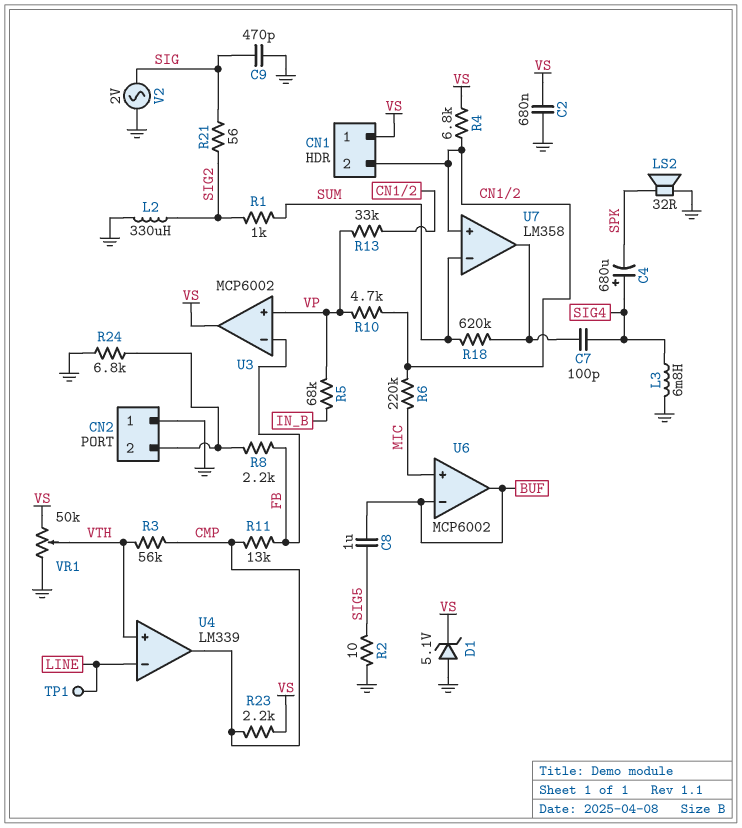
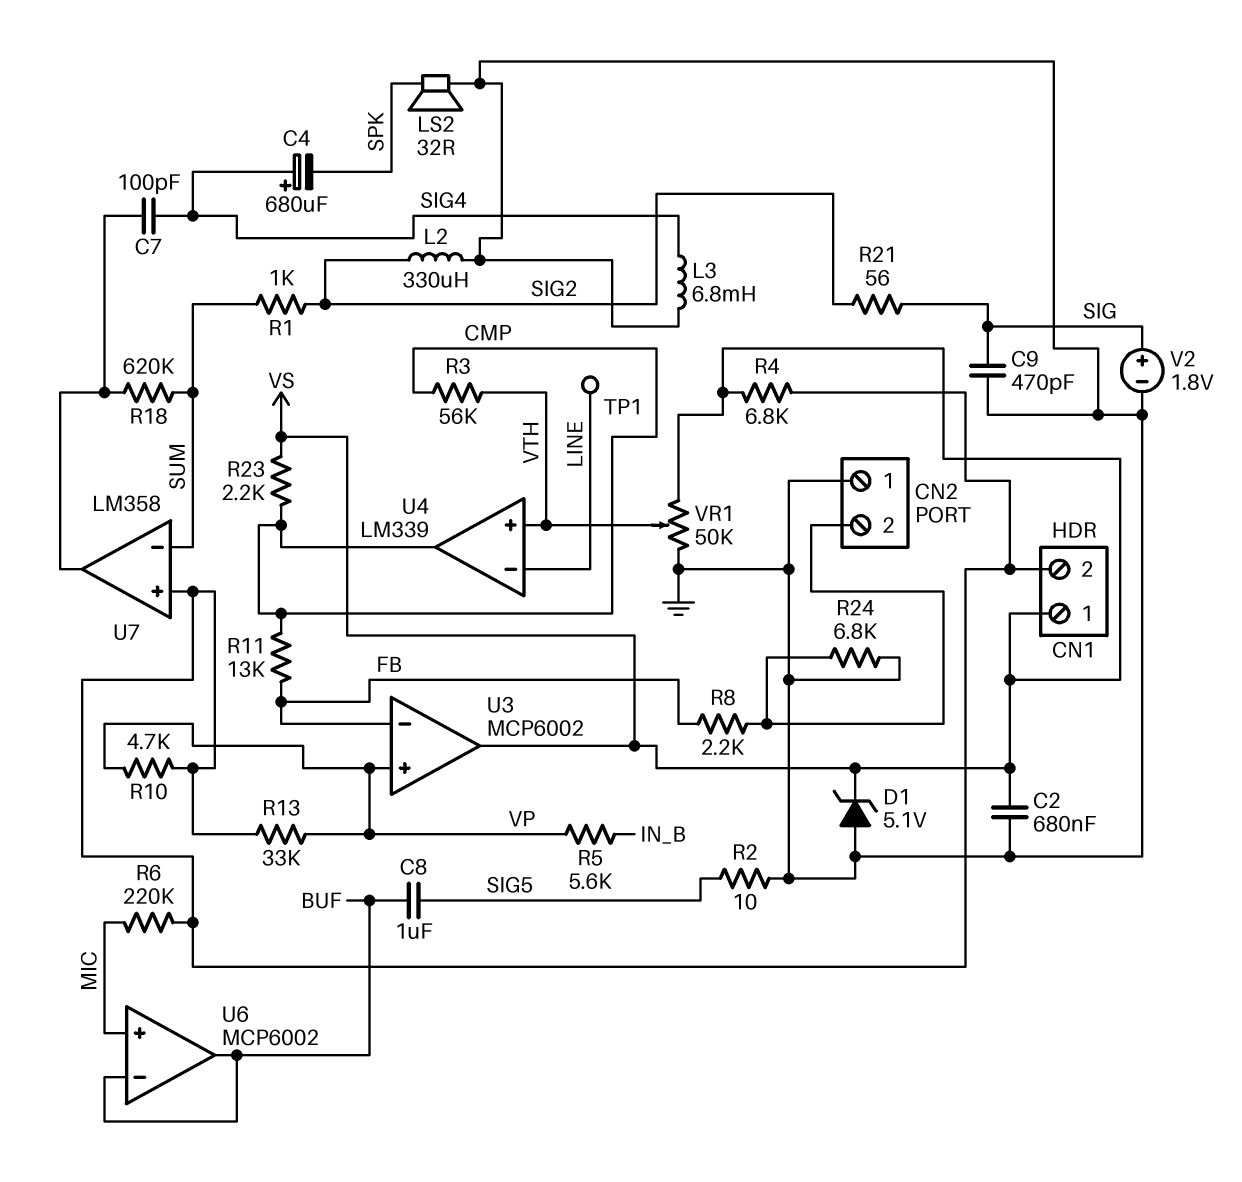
R5: 68k (IN_B, VP) -> 5.6k (IN_B, VP)
V2: AC 2V (GND, SIG) -> 1.8V (plus SIG, minus GND)

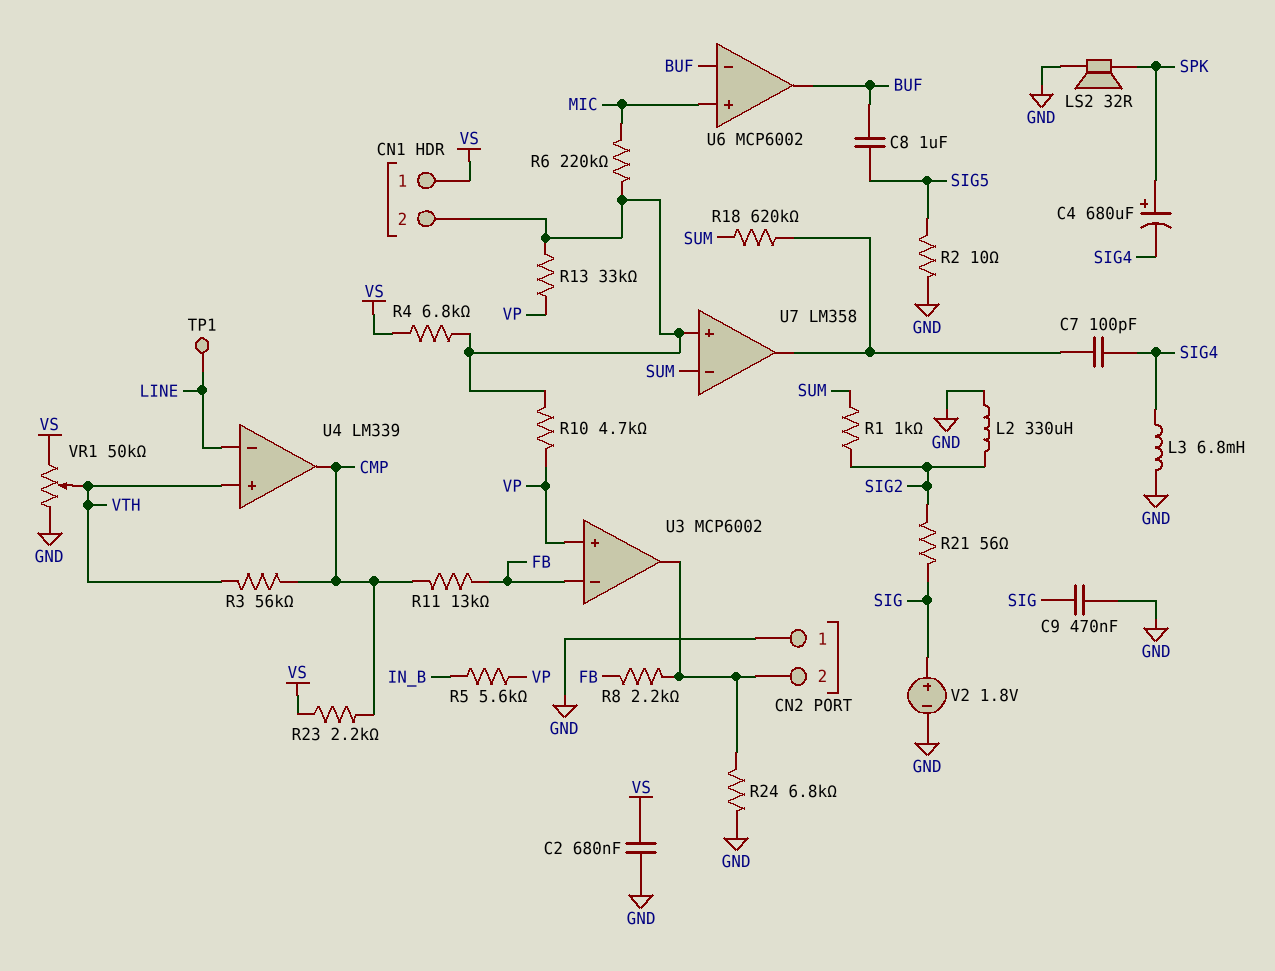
C4: 680uF (plus SIG4, minus SPK) -> 680uF (plus SPK, minus SIG4)
C9: 470pF (GND, SIG) -> 470nF (GND, SIG)
D1: zener 5.1V (A GND, K VS) -> none
U3 pin out: VS -> CN2/2

